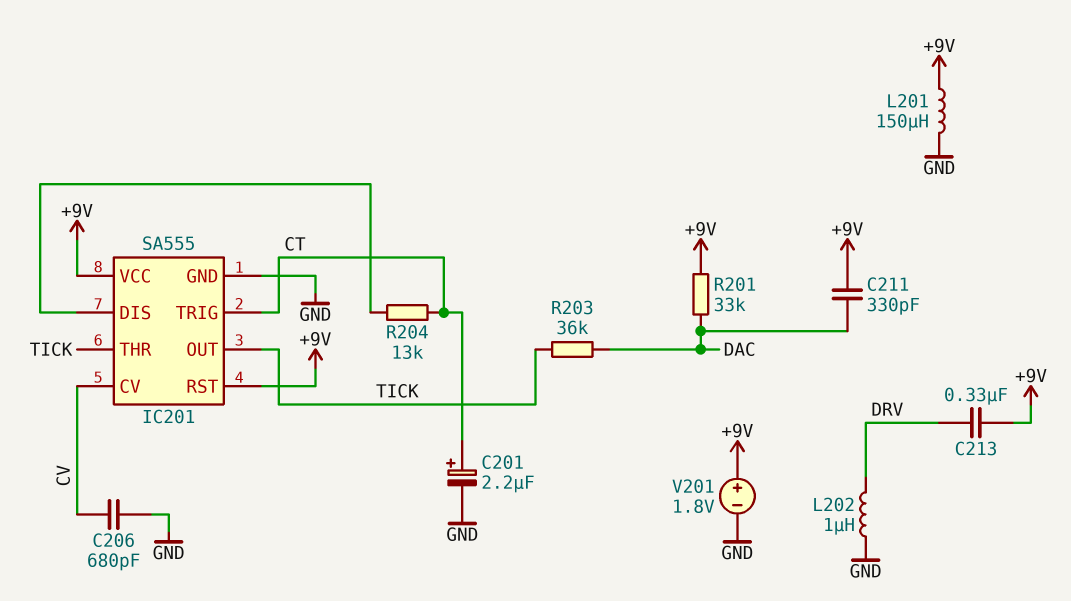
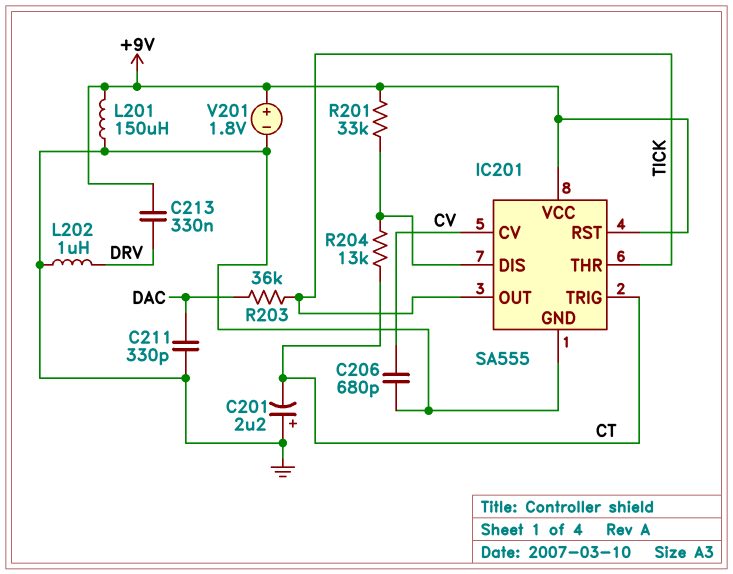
C201: 2.2uF (plus CT, minus GND) -> 2.2uF (plus GND, minus CT)
C211: 330pF (+9V, DAC) -> 330pF (DAC, GND)
R201: 33k (+9V, DAC) -> 33k (+9V, IC201/DIS)

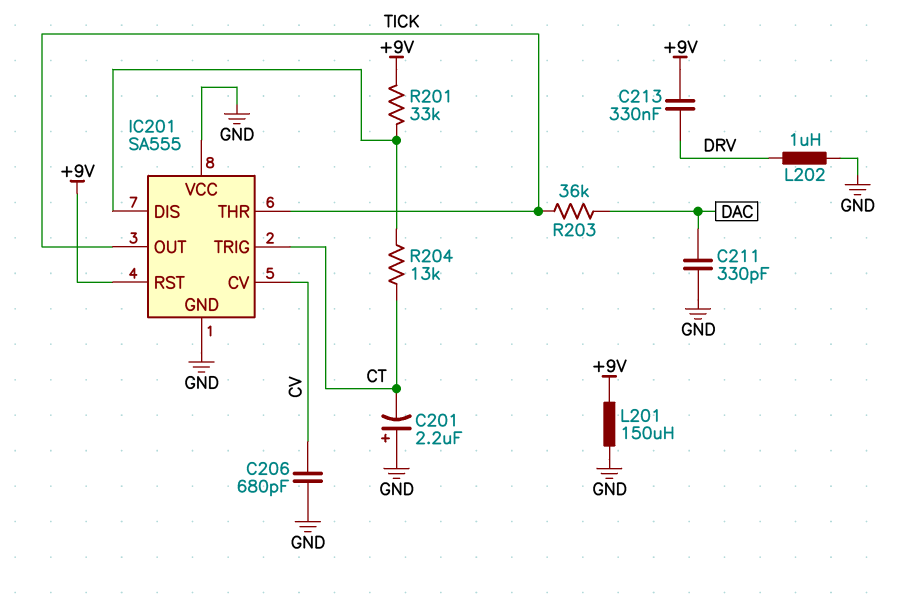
IC201 pin VCC: +9V -> GND
V201: 1.8V (plus +9V, minus GND) -> none

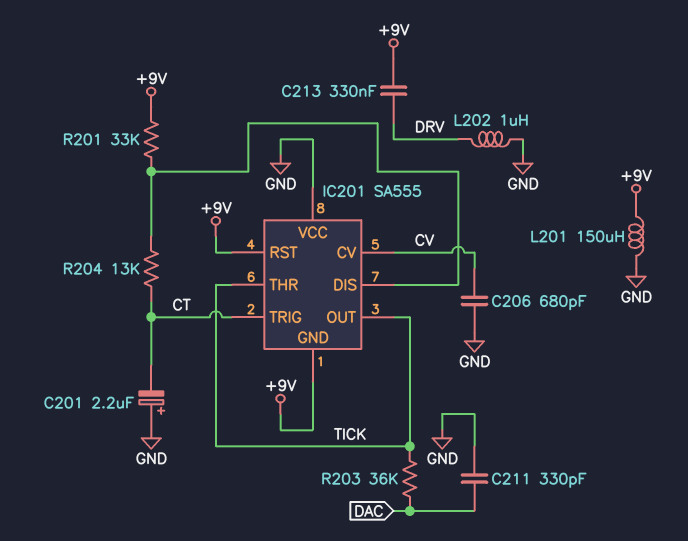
IC201 pin GND: GND -> +9V

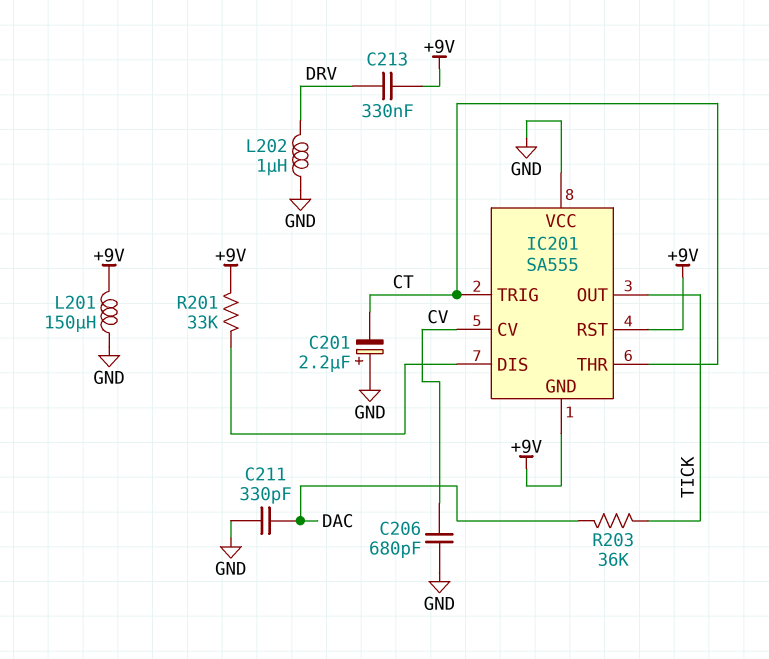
IC201 pin THR: TICK -> CT
R204: 13k (CT, IC201/DIS) -> none

